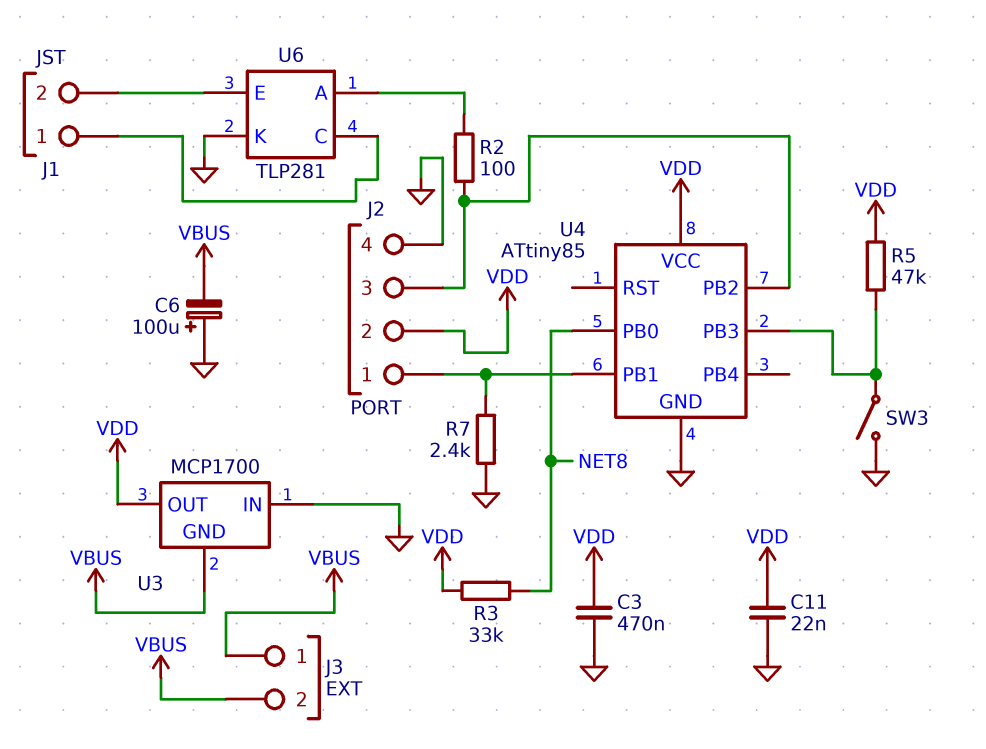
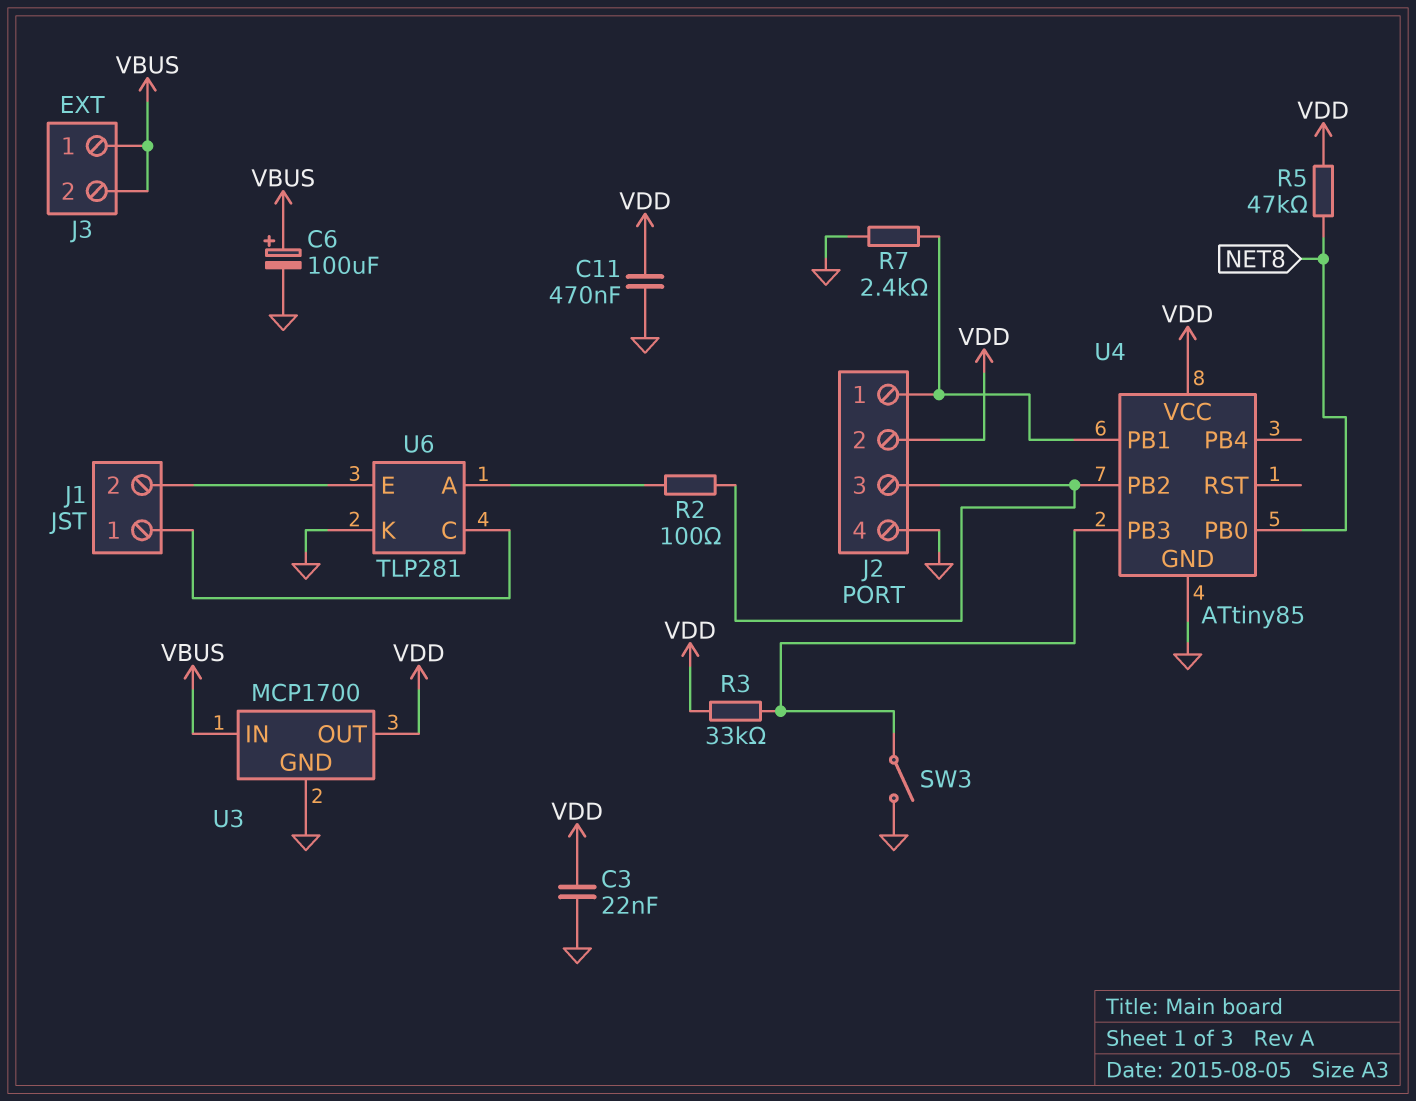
C3: 470nF (GND, VDD) -> 22nF (GND, VDD)
C6: 100uF (plus GND, minus VBUS) -> 100uF (plus VBUS, minus GND)
C11: 22nF (GND, VDD) -> 470nF (GND, VDD)
R3: 33k (NET8, VDD) -> 33k (U4/PB3, VDD)
R5: 47k (U4/PB3, VDD) -> 47k (NET8, VDD)
U3 pin GND: VBUS -> GND
U3 pin IN: GND -> VBUS

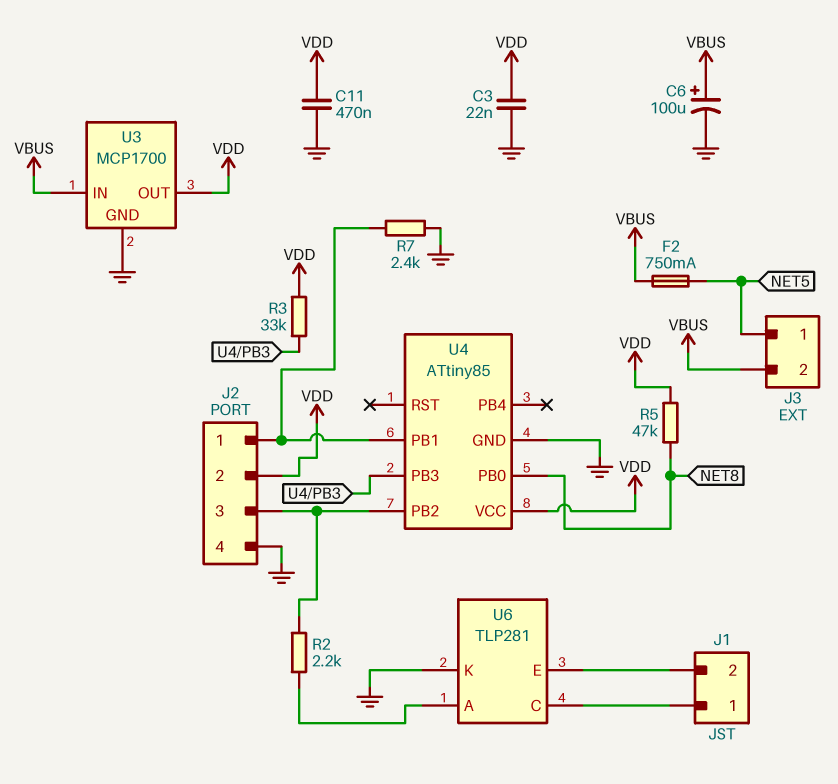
F2: none -> 750mA (NET5, VBUS)
J3 pin 1: VBUS -> NET5
R2: 100 (J2/3, U6/A) -> 2.2k (J2/3, U6/A)
SW3: switch (GND, U4/PB3) -> none

